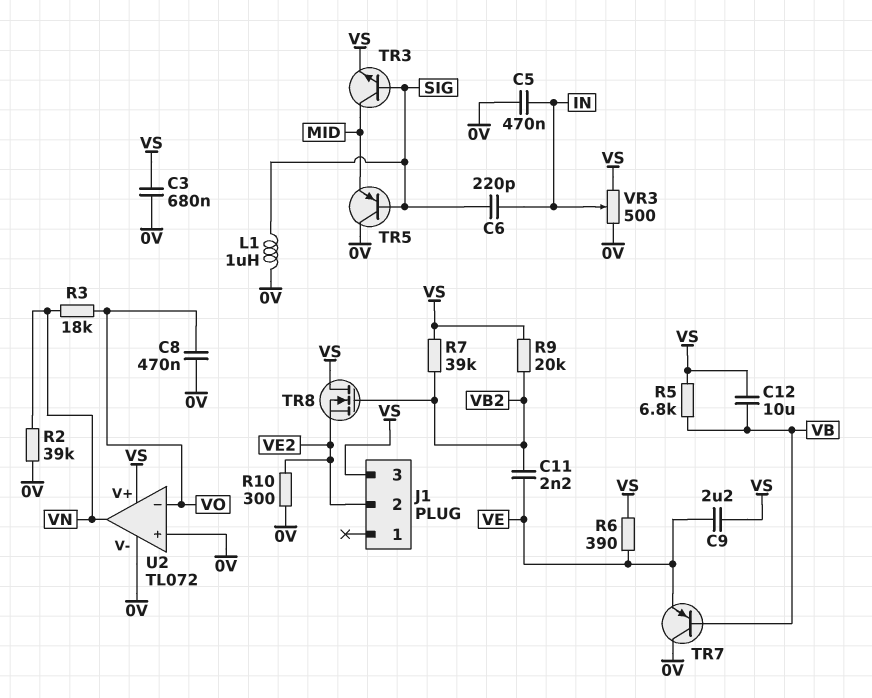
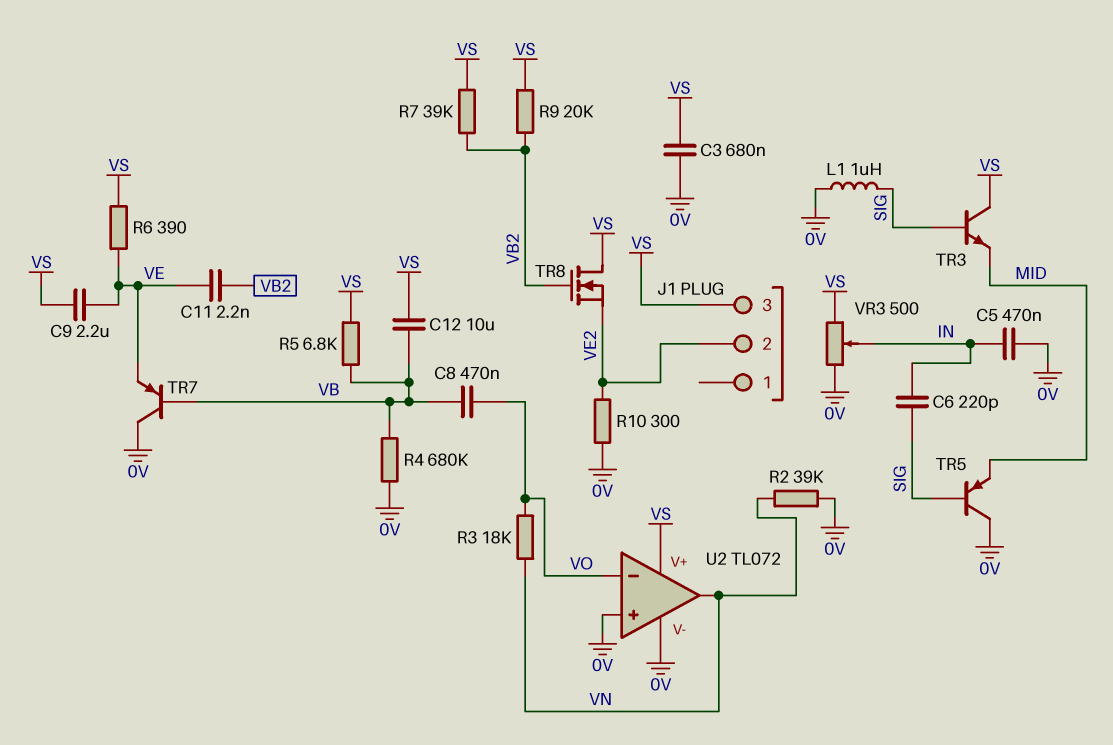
C8: 470nF (0V, VO) -> 470nF (VB, VO)
R4: none -> 680k (0V, VB)
TR3: NPN (B SIG, C MID, E VS) -> NPN (B SIG, C VS, E MID)

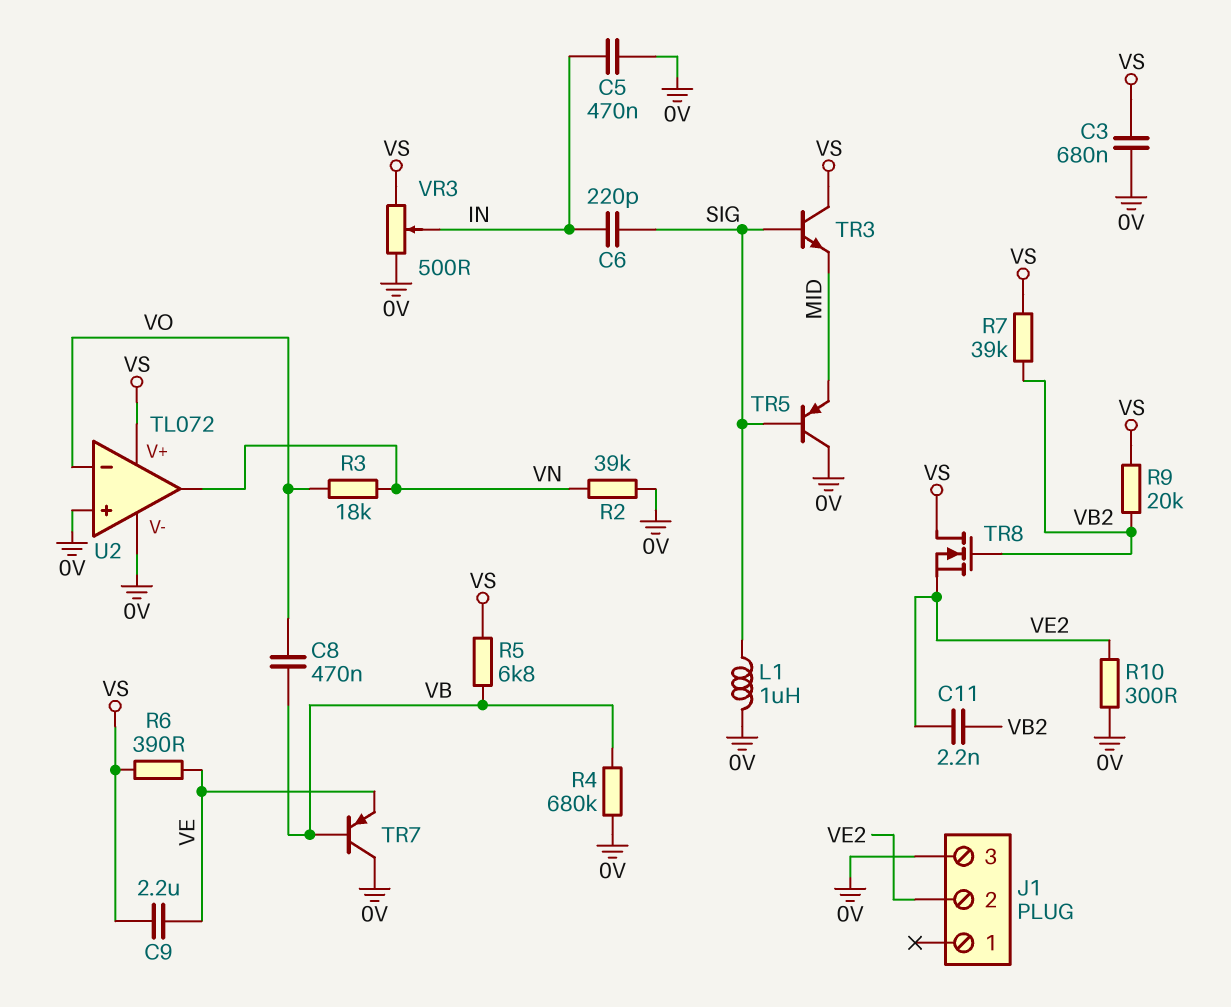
C11: 2.2nF (VB2, VE) -> 2.2nF (VB2, VE2)
C12: 10uF (VB, VS) -> none
J1 pin 3: VS -> 0V

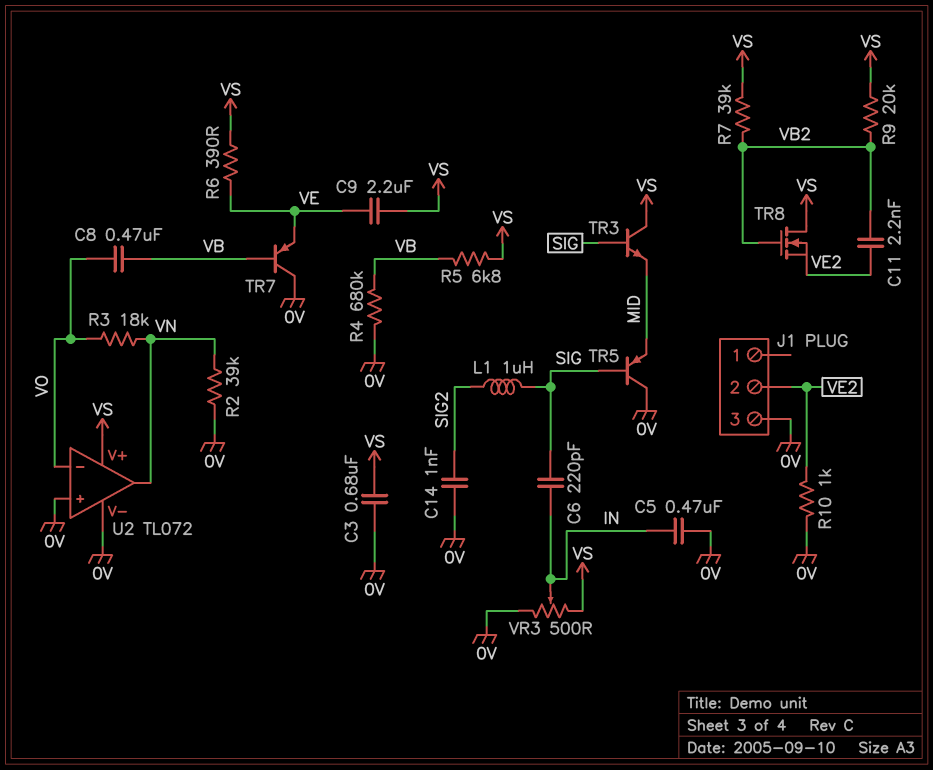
C14: none -> 1nF (0V, SIG2)
L1: 1uH (0V, SIG) -> 1uH (SIG, SIG2)
R10: 300 (0V, VE2) -> 1k (0V, VE2)

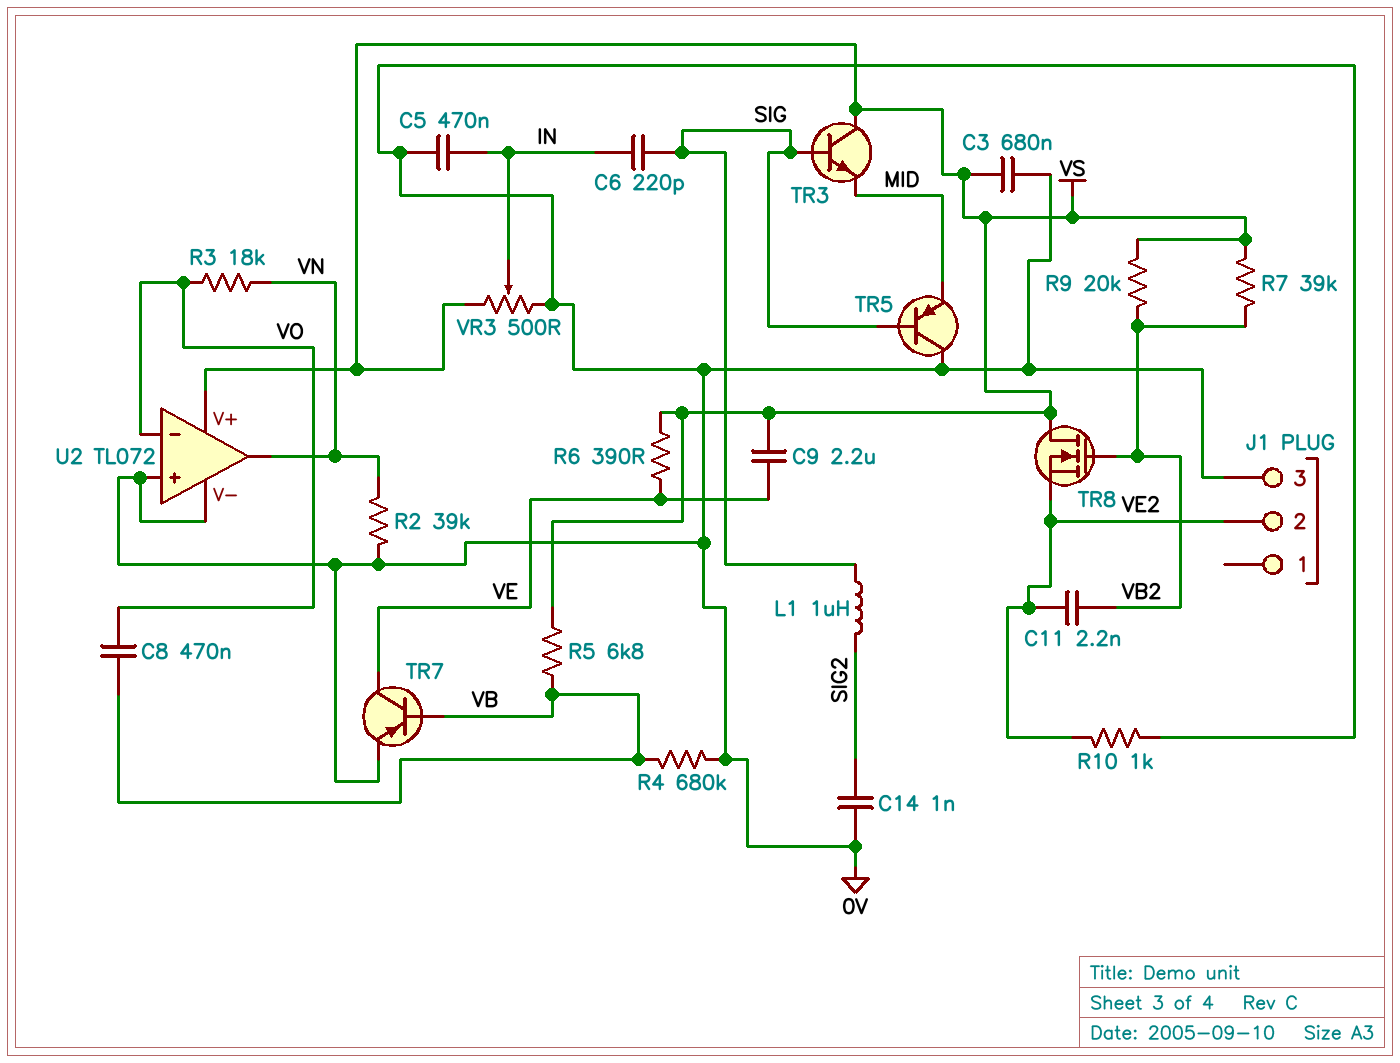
TR7: PNP (B VB, C 0V, E VE) -> PNP (B VB, C VE, E 0V)

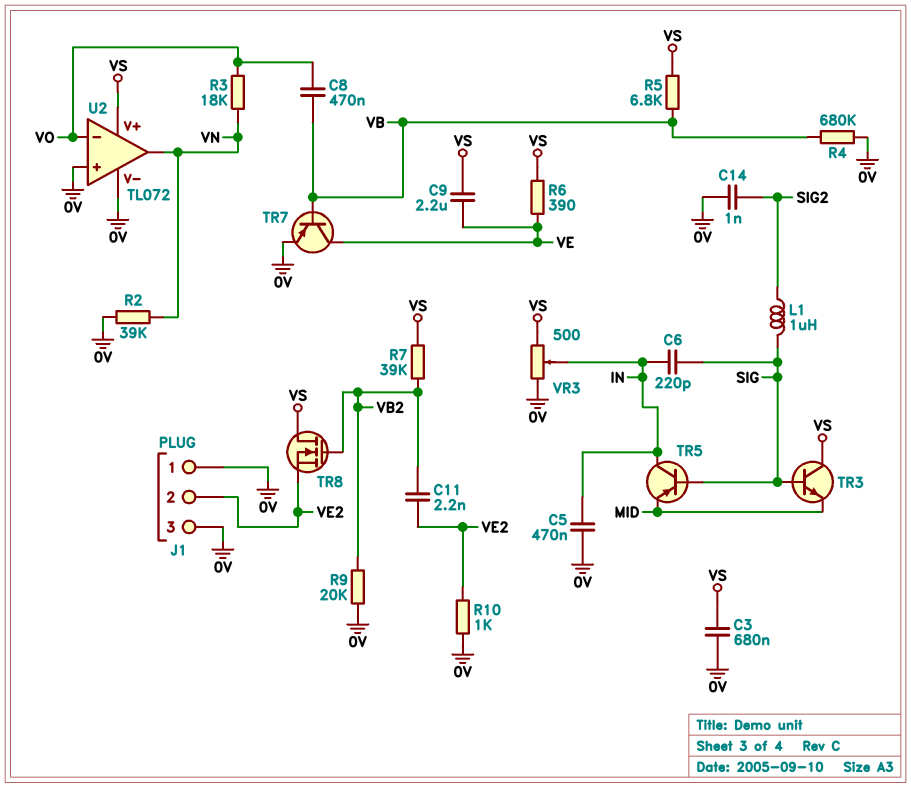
J1 pin 1: none -> 0V
R9: 20k (VB2, VS) -> 20k (0V, VB2)
TR5: PNP (B SIG, C 0V, E MID) -> PNP (B SIG, C IN, E MID)

